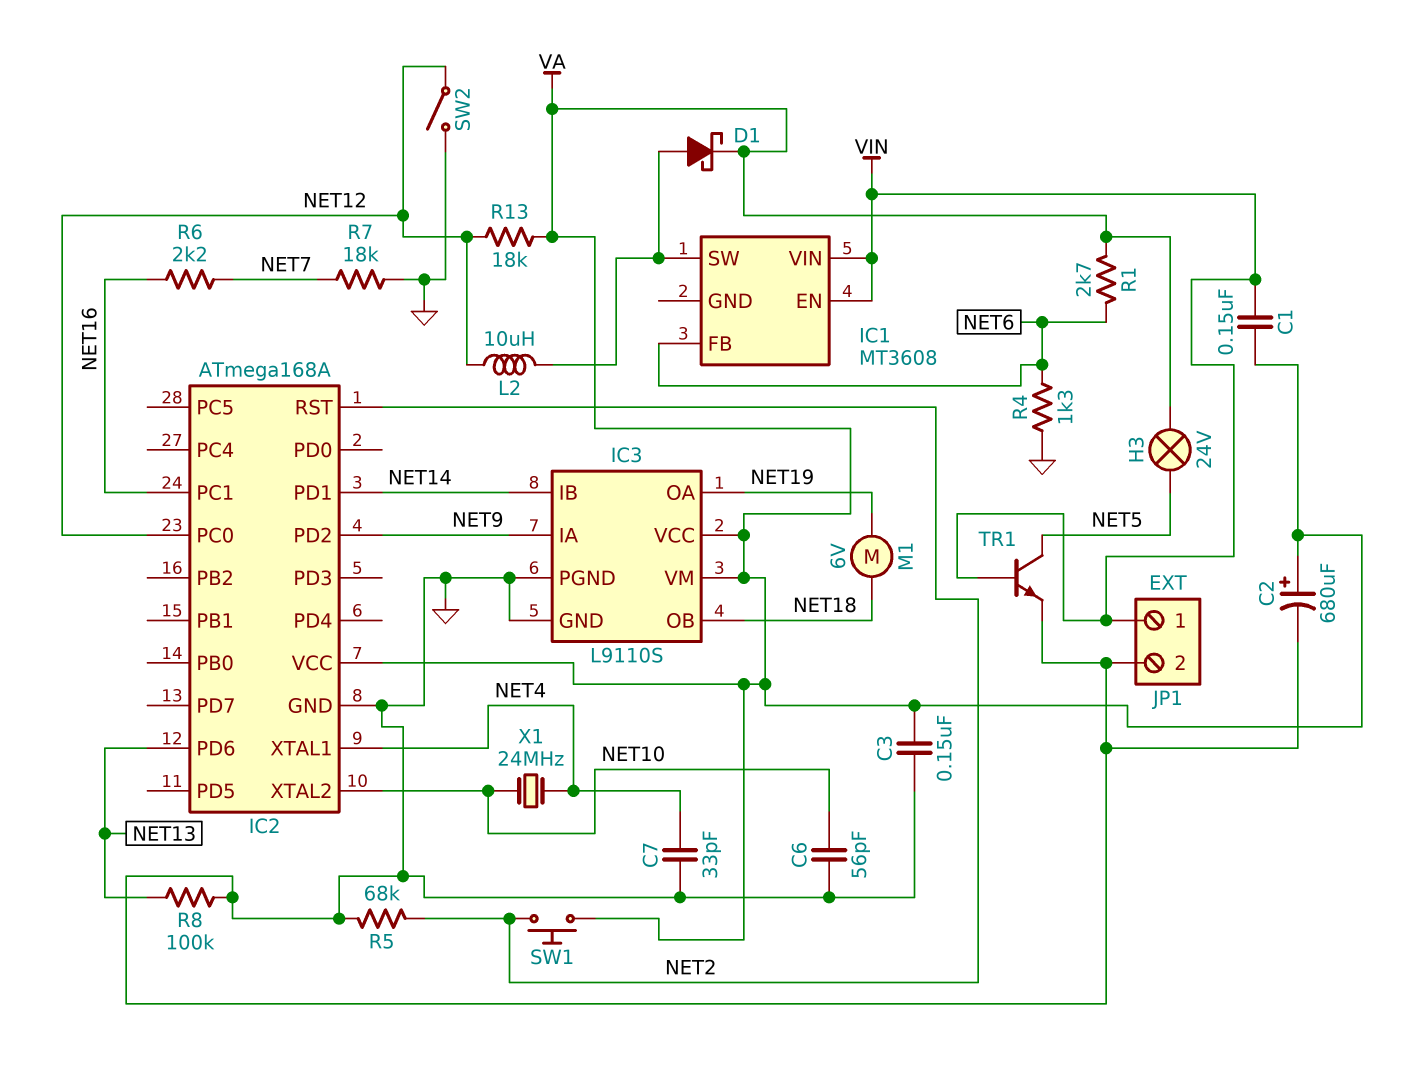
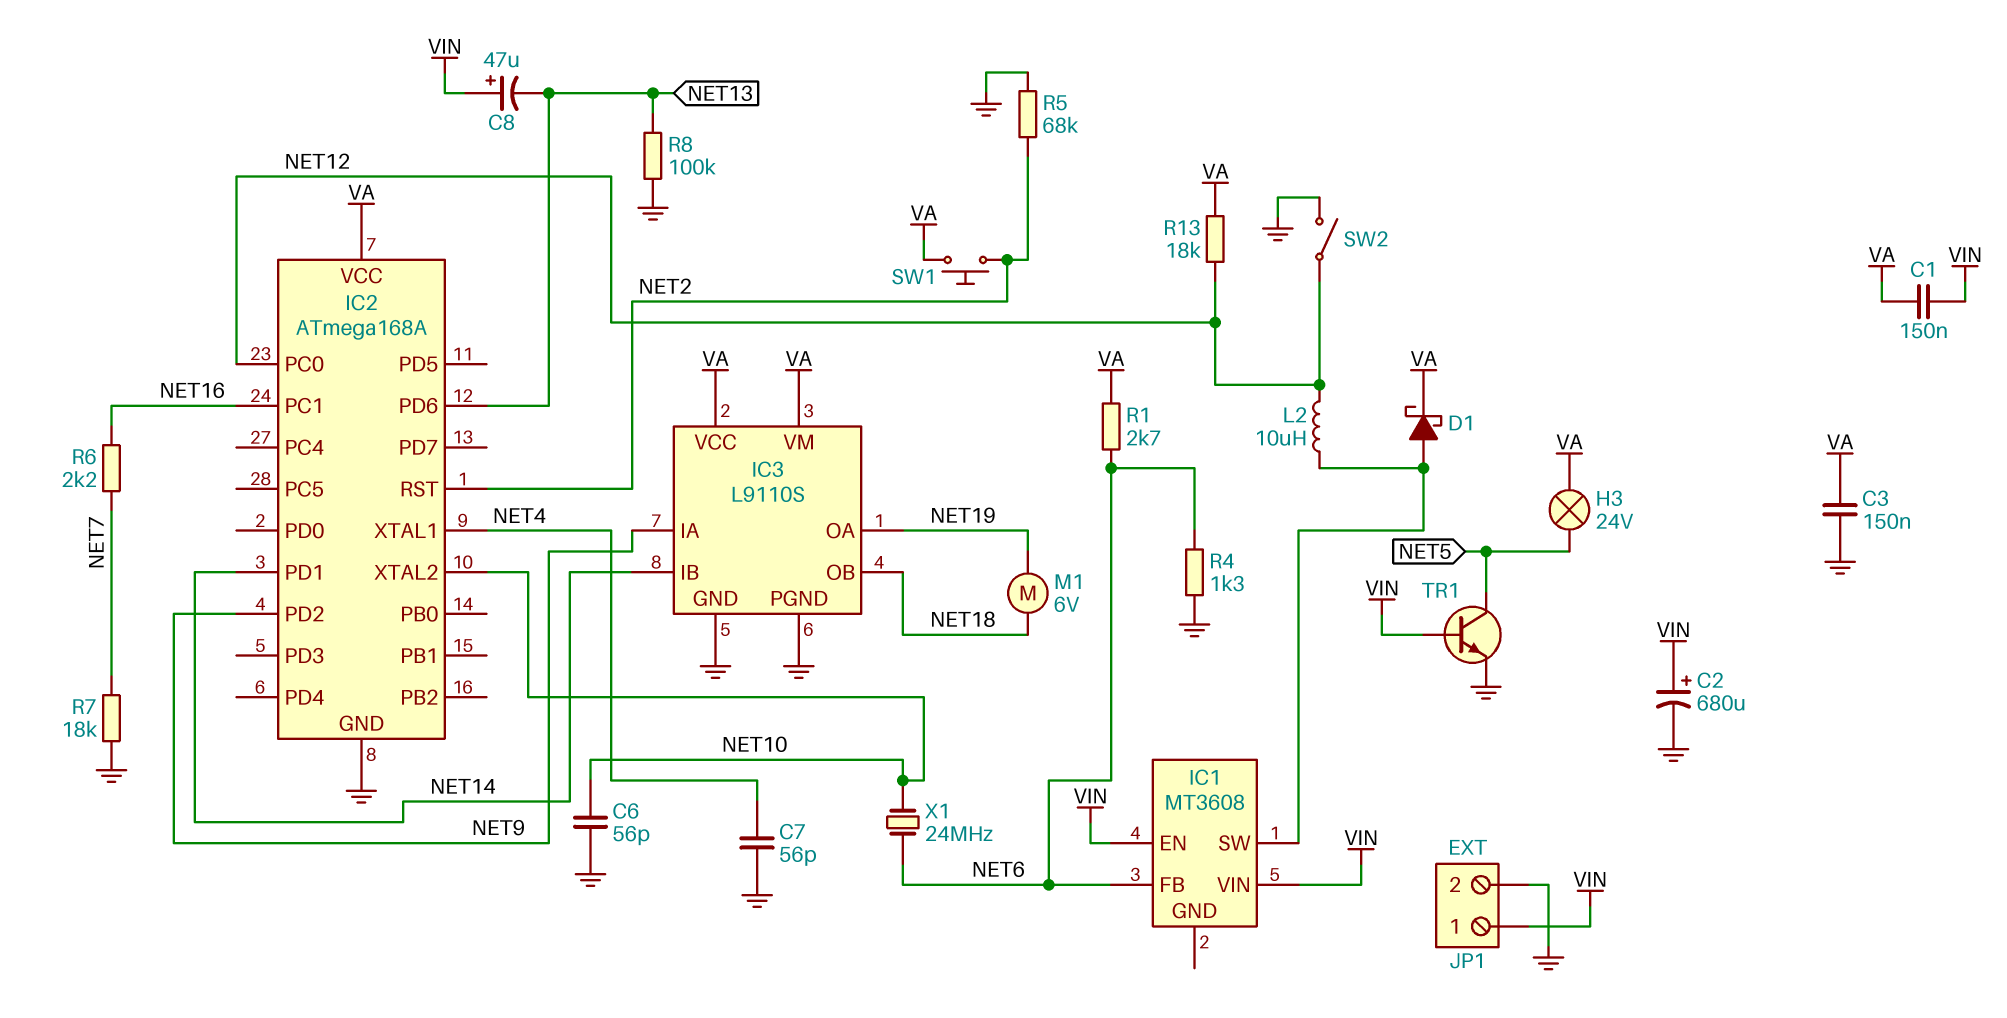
C2: 680uF (plus VA, minus GND) -> 680uF (plus VIN, minus GND)
C7: 33pF (GND, NET4) -> 56pF (GND, NET4)
C8: none -> 47uF (plus VIN, minus NET13)
X1: 24MHz (NET4, NET10) -> 24MHz (NET6, NET10)

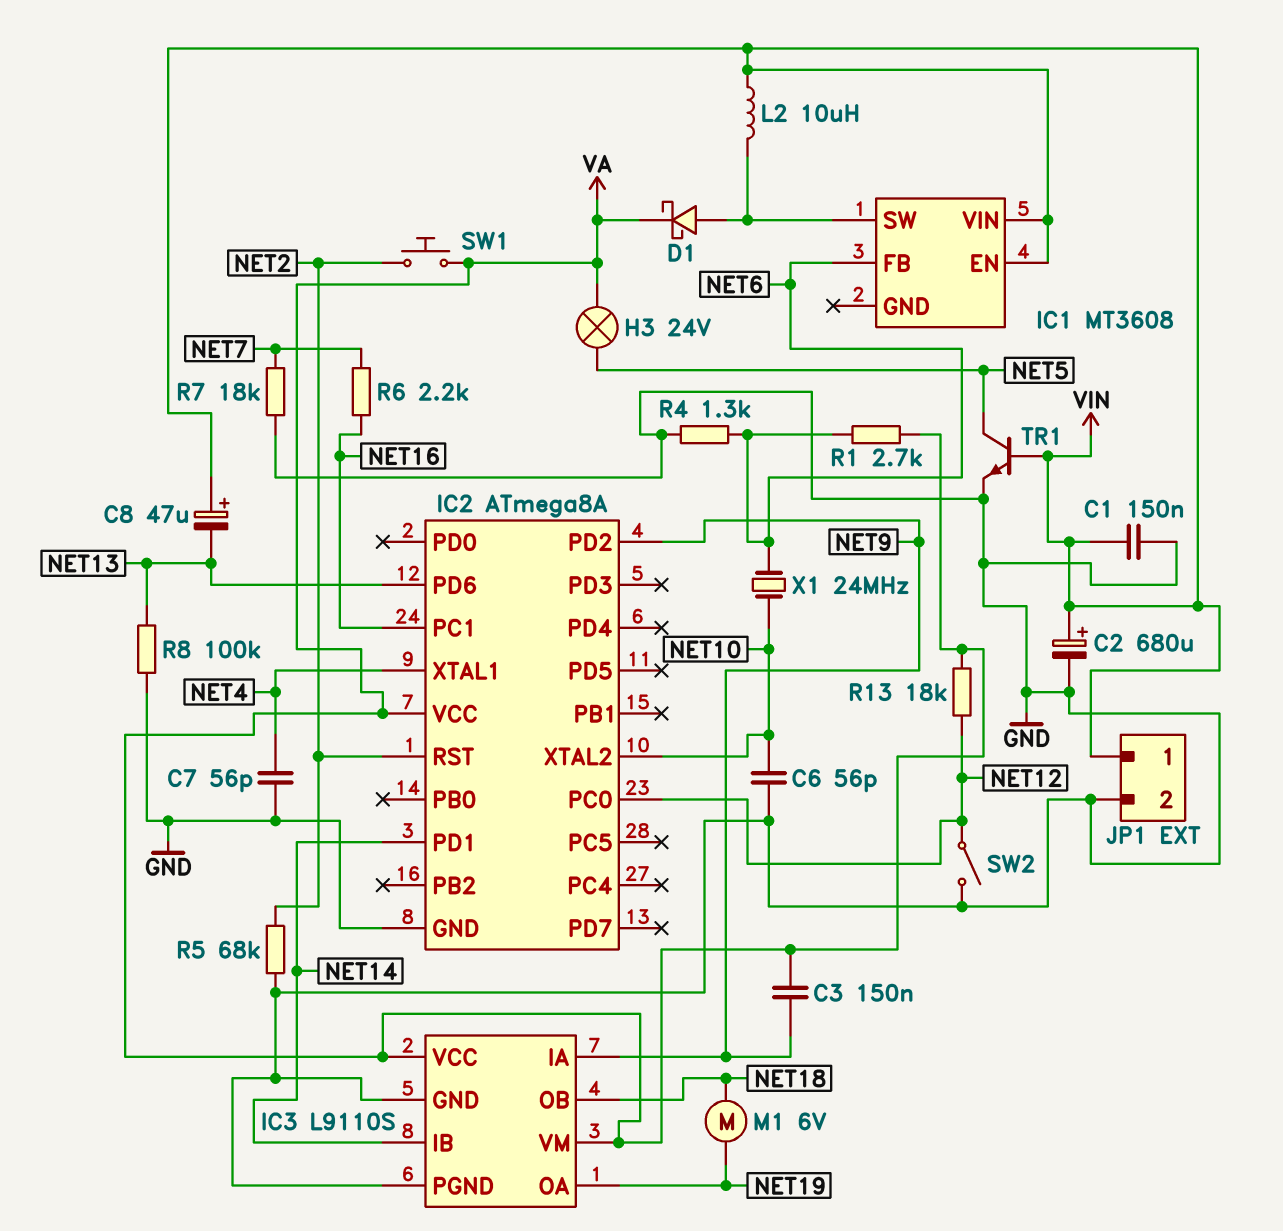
C1: 150nF (VA, VIN) -> 150nF (GND, VIN)
C3: 150nF (GND, VA) -> 150nF (NET9, VA)
IC2: ATmega168A -> ATmega8A
L2: 10uH (IC1/SW, NET12) -> 10uH (IC1/SW, VIN)

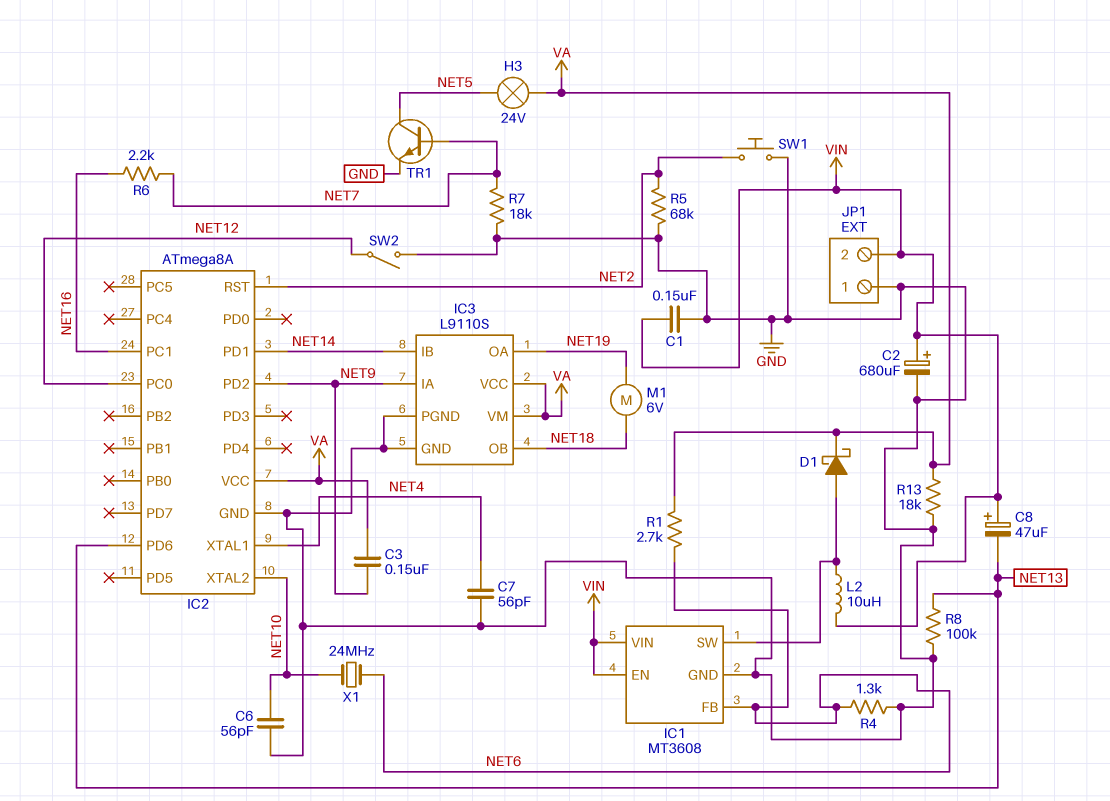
IC1 pin GND: none -> GND
JP1 pin 1: VIN -> GND
JP1 pin 2: GND -> VIN
R13: 18k (NET12, VA) -> 18k (GND, VA)
SW1: button (NET2, VA) -> button (GND, NET2)
TR1: NPN (B VIN, C NET5, E GND) -> NPN (B NET7, C NET5, E GND)

